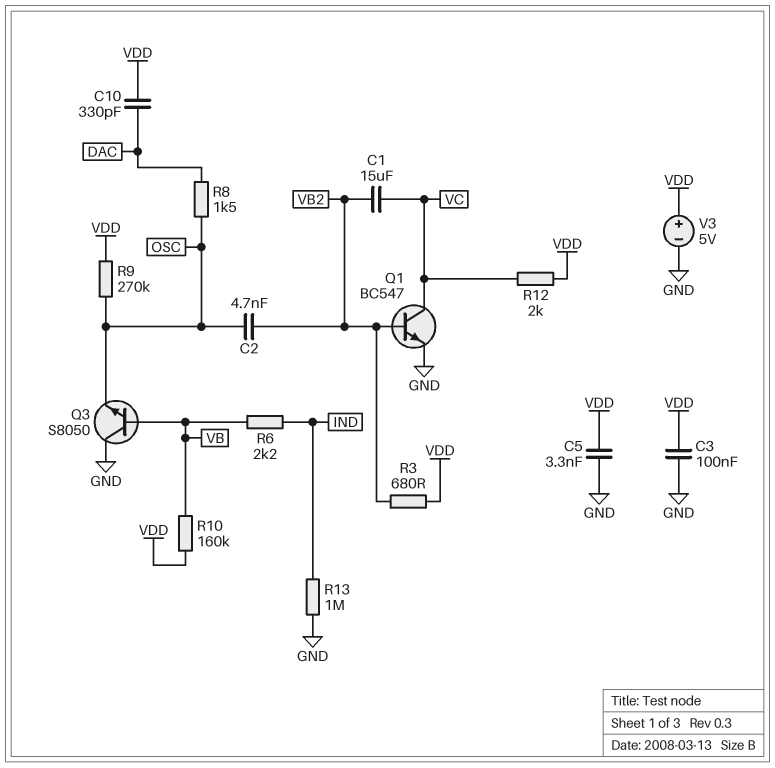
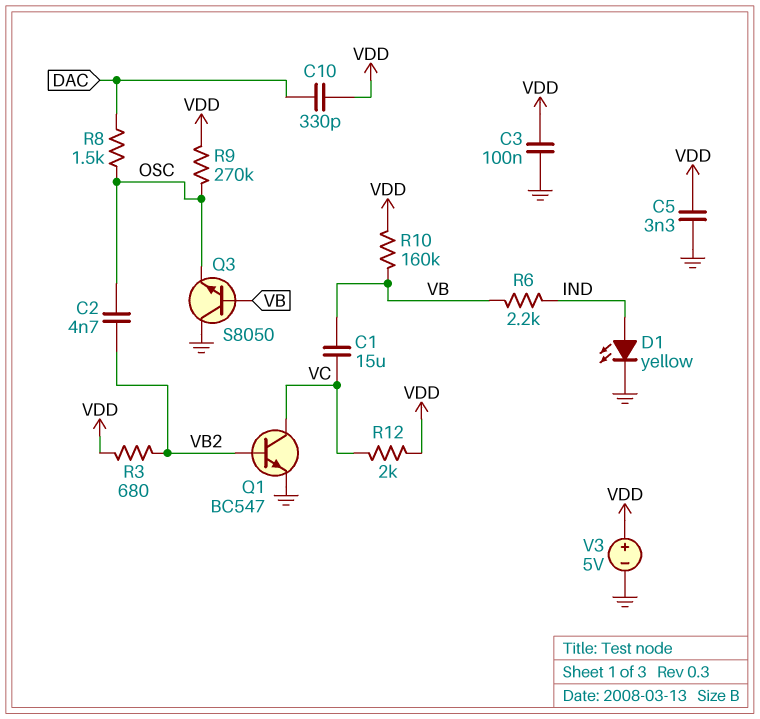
C1: 15uF (VB2, VC) -> 15uF (VB, VC)
D1: none -> LED yellow (A IND, K GND)
R13: 1M (GND, IND) -> none

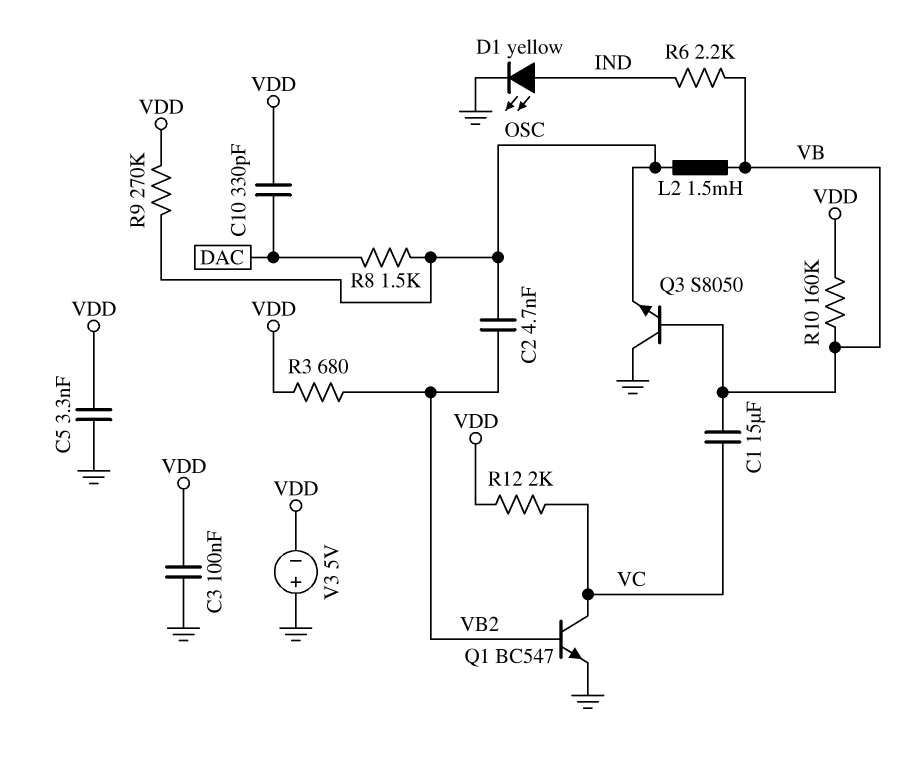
L2: none -> 1.5mH (OSC, VB)
V3: 5V (plus VDD, minus GND) -> 5V (plus GND, minus VDD)

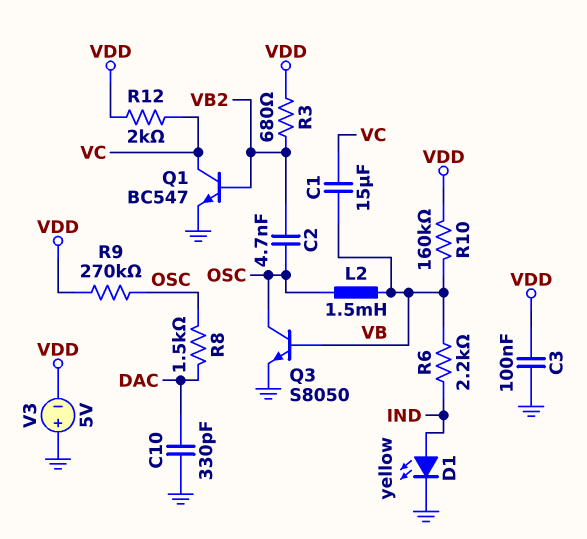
C5: 3.3nF (GND, VDD) -> none
C10: 330pF (DAC, VDD) -> 330pF (DAC, GND)
Q3: NPN S8050 (B VB, C GND, E OSC) -> NPN S8050 (B VB, C OSC, E GND)

